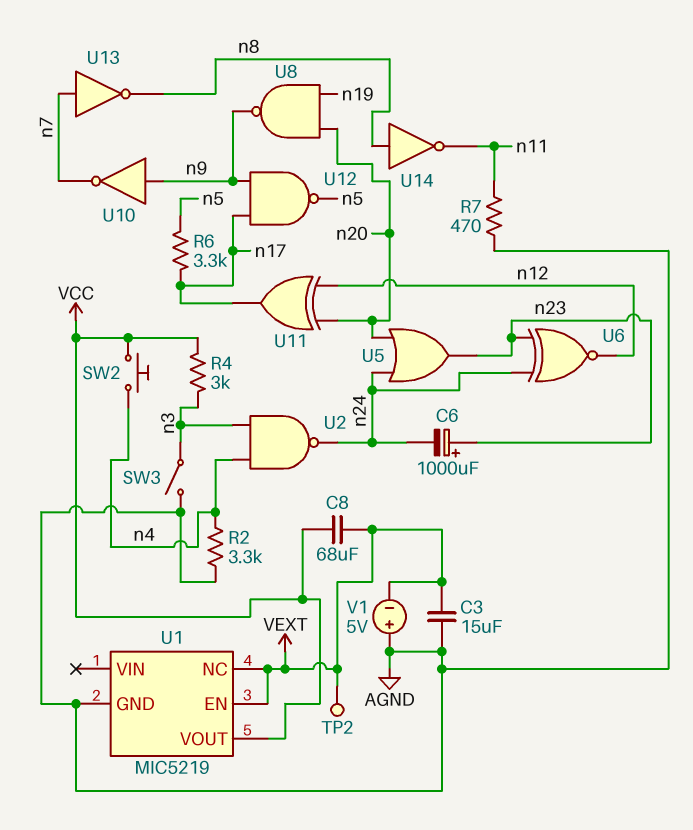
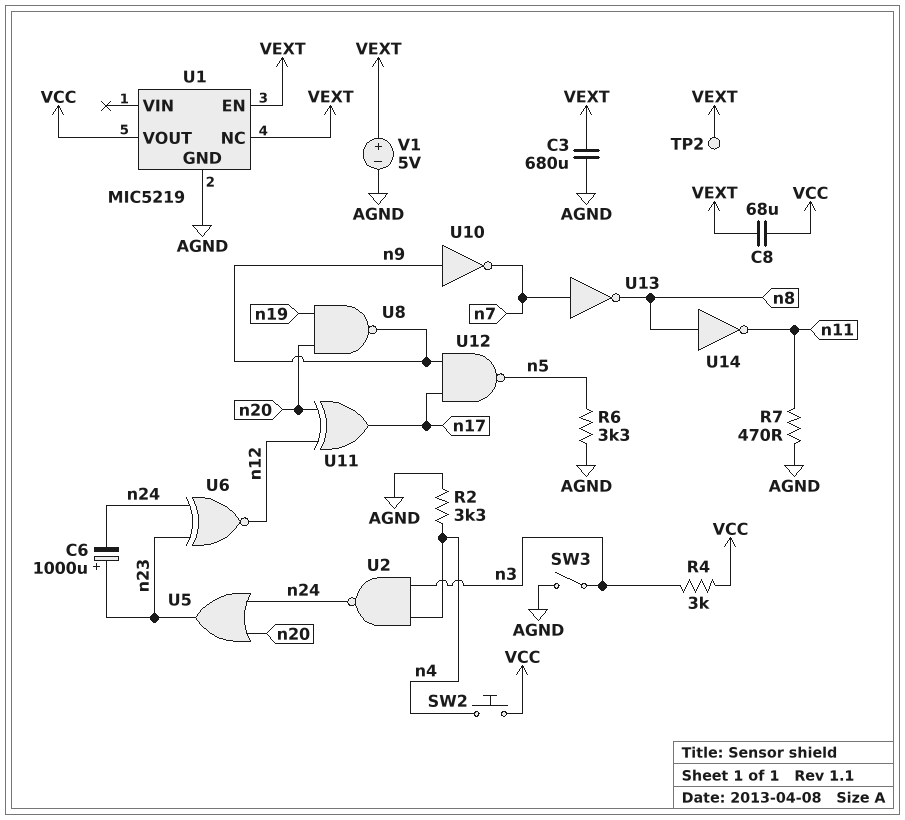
C3: 15uF (AGND, VEXT) -> 680uF (AGND, VEXT)
R6: 3.3k (n5, n17) -> 3.3k (AGND, n5)
V1: 5V (plus AGND, minus VEXT) -> 5V (plus VEXT, minus AGND)

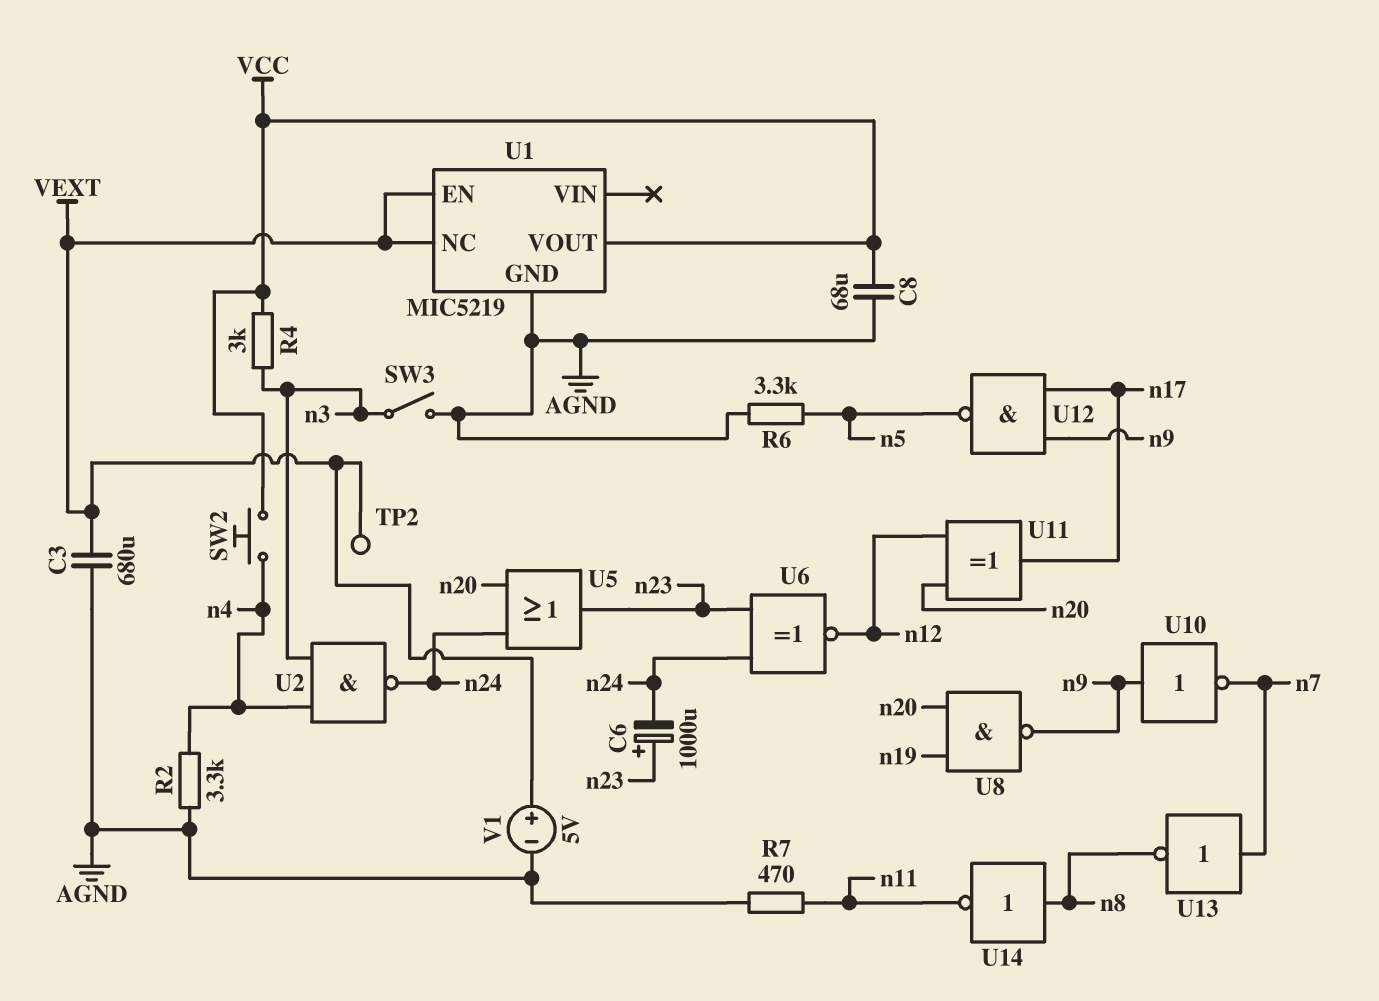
C8: 68uF (VCC, VEXT) -> 68uF (AGND, VCC)

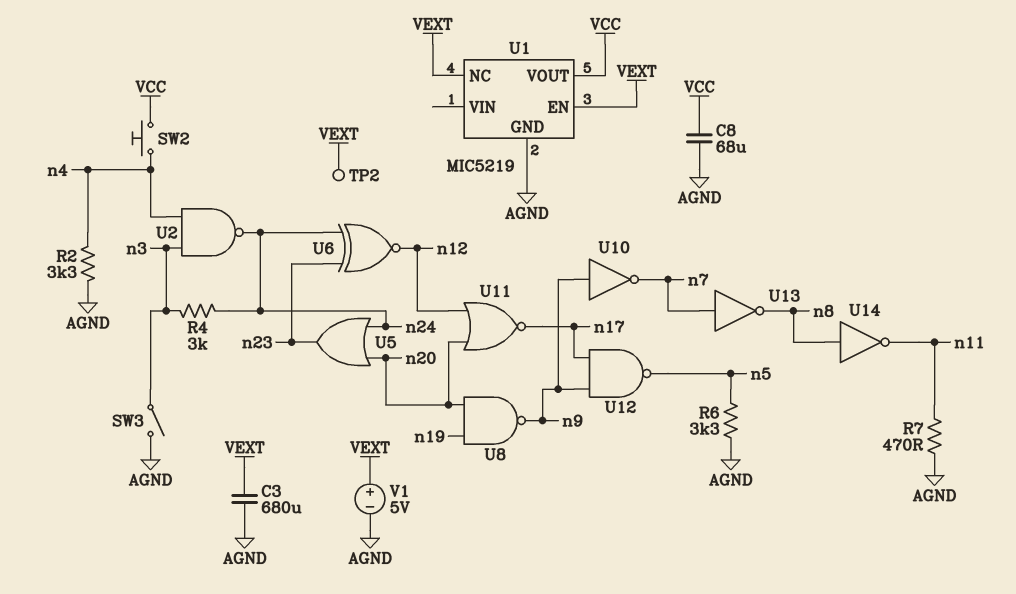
C6: 1000uF (plus n23, minus n24) -> none
R4: 3k (VCC, n3) -> 3k (n3, n24)
U11: XOR (in n12, in n20, out n17) -> NOR (in n12, in n20, out n17)

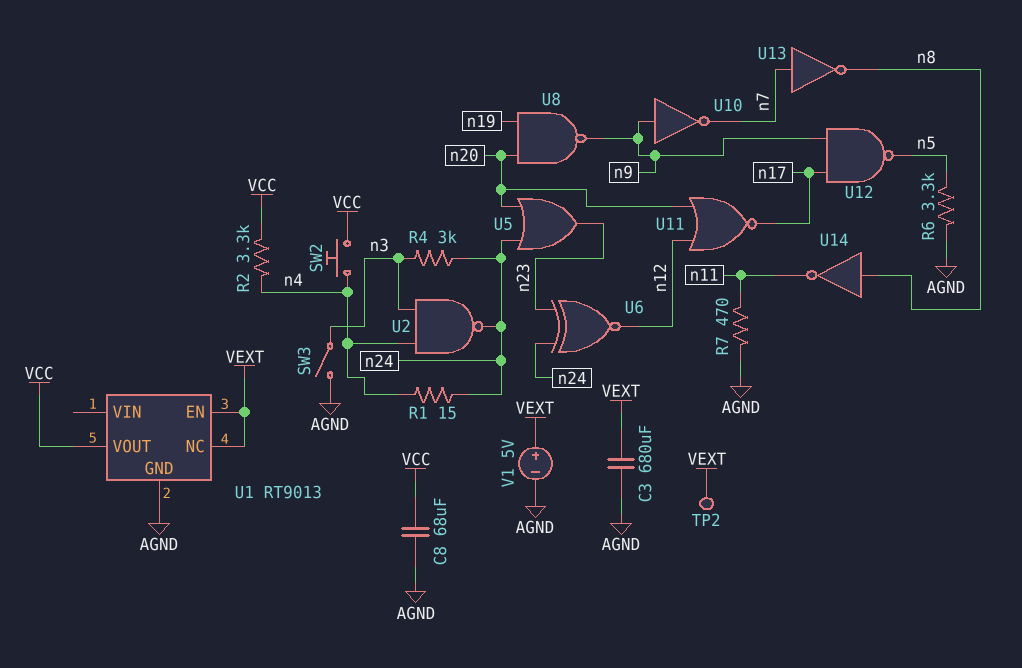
R1: none -> 15 (n4, n24)
R2: 3.3k (AGND, n4) -> 3.3k (VCC, n4)
U1: MIC5219 -> RT9013

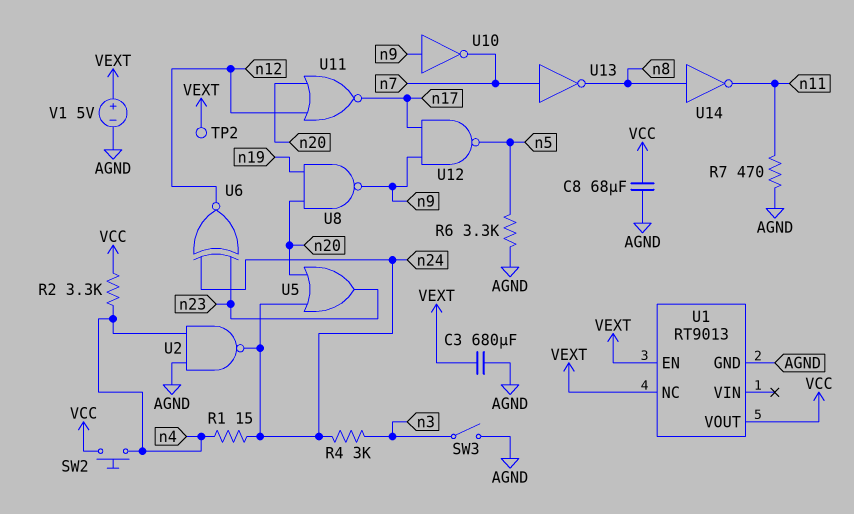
U2: NAND (in n3, in n4, out n24) -> NAND (in AGND, in n4, out n24)

